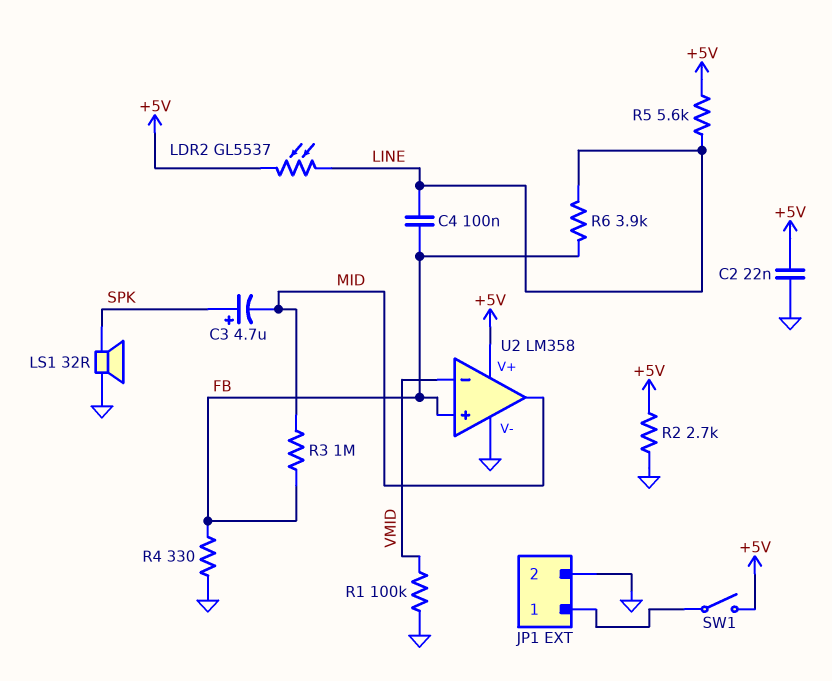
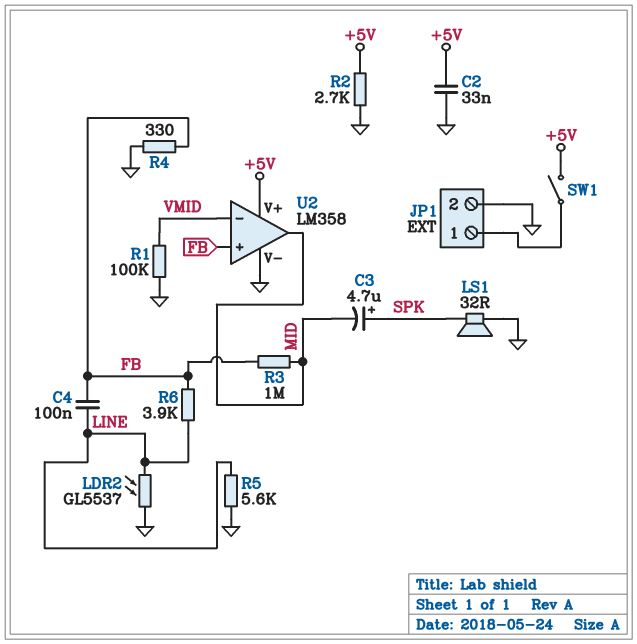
C2: 22nF (+5V, GND) -> 33nF (+5V, GND)
LDR2: GL5537 (+5V, LINE) -> GL5537 (GND, LINE)
R5: 5.6k (+5V, LINE) -> 5.6k (GND, LINE)

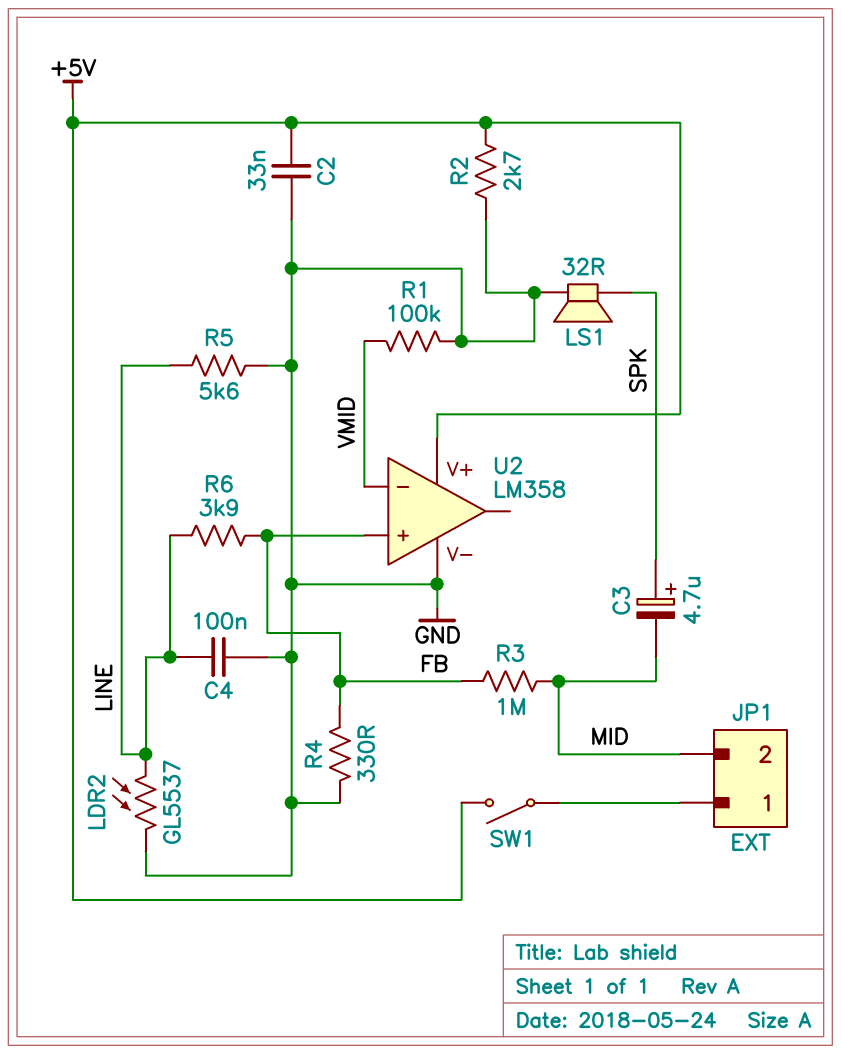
C4: 100nF (FB, LINE) -> 100nF (GND, LINE)
JP1 pin 2: GND -> MID
U2 pin out: MID -> none

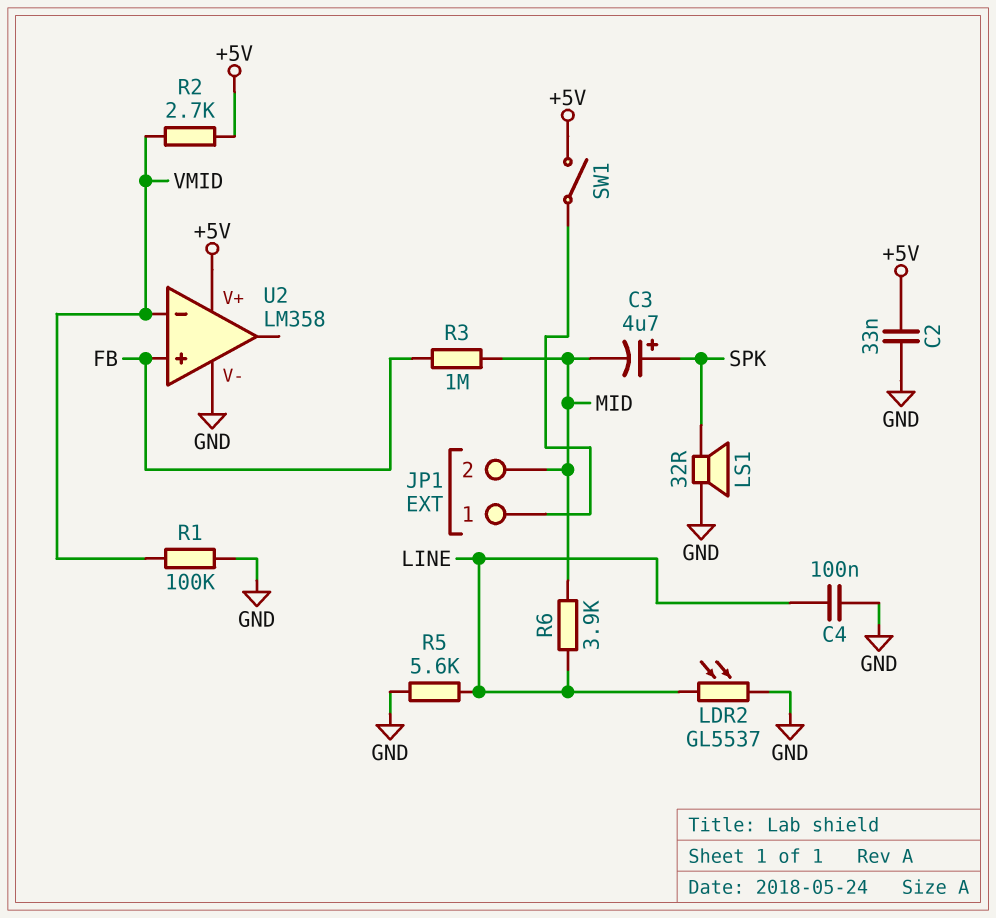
R2: 2.7k (+5V, GND) -> 2.7k (+5V, VMID)
R4: 330 (FB, GND) -> none
R6: 3.9k (FB, LINE) -> 3.9k (LINE, MID)

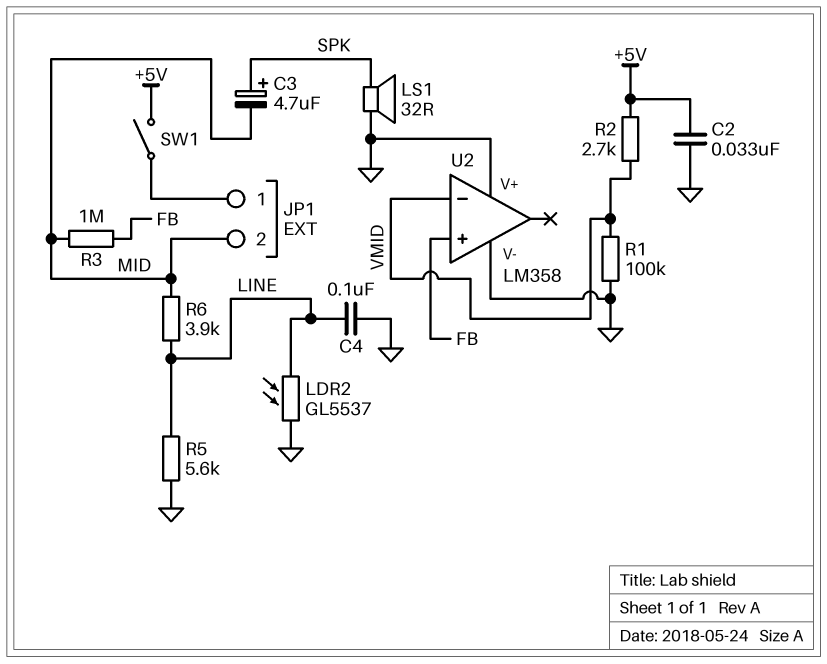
U2 pin V+: +5V -> GND

